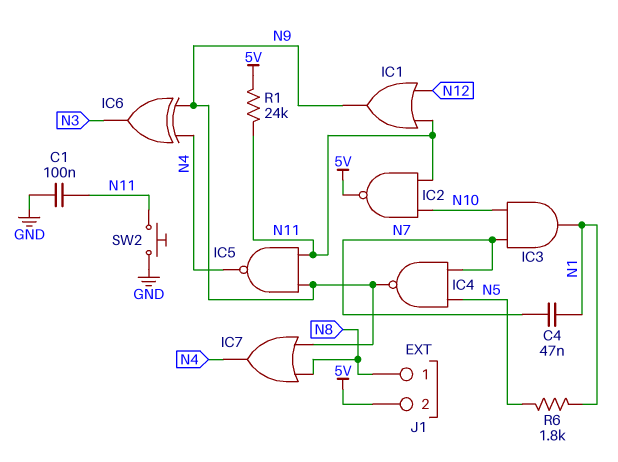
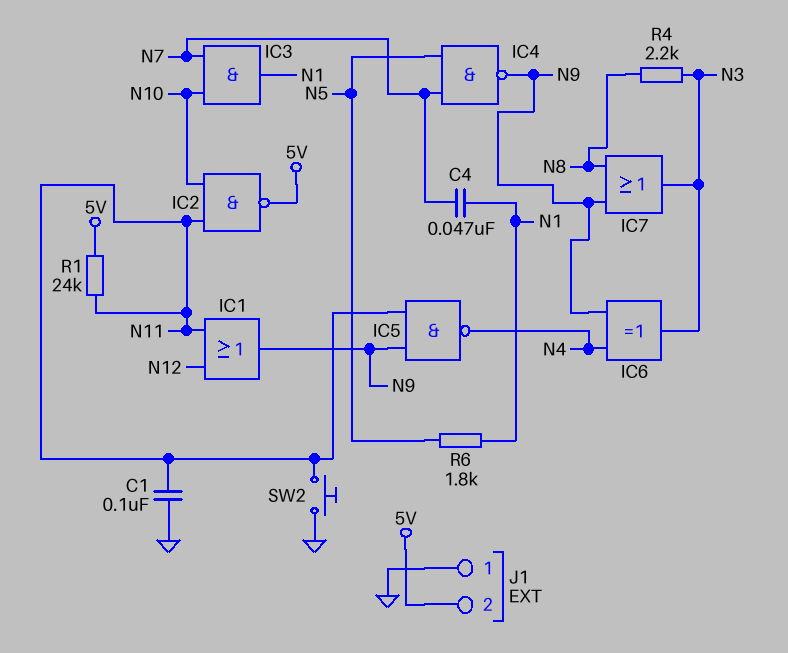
IC7: OR (in N8, in N9, out N4) -> OR (in N8, in N9, out N3)
J1 pin 1: N8 -> GND
R4: none -> 2.2k (N3, N8)

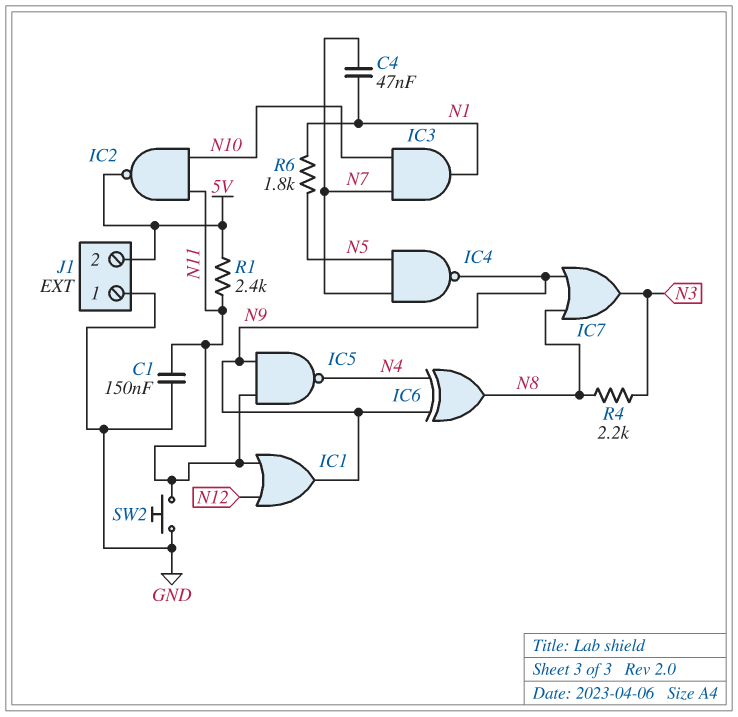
C1: 100nF (GND, N11) -> 150nF (GND, N11)
IC6: XOR (in N4, in N9, out N3) -> XOR (in N4, in N9, out N8)
R1: 24k (5V, N11) -> 2.4k (5V, N11)

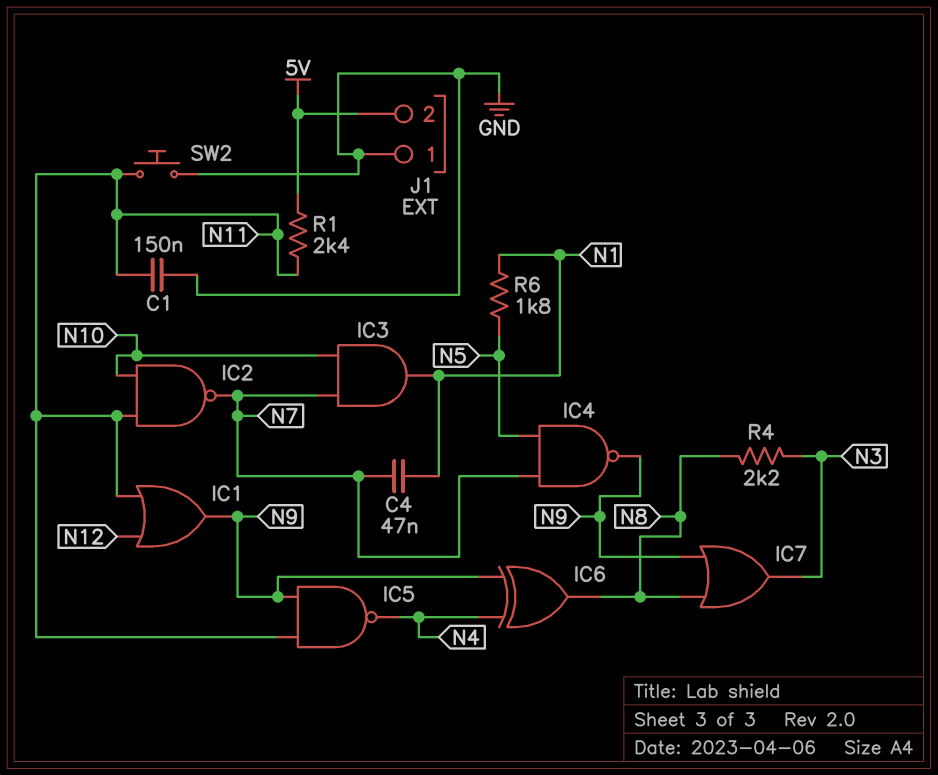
IC2: NAND (in N10, in N11, out 5V) -> NAND (in N10, in N11, out N7)

